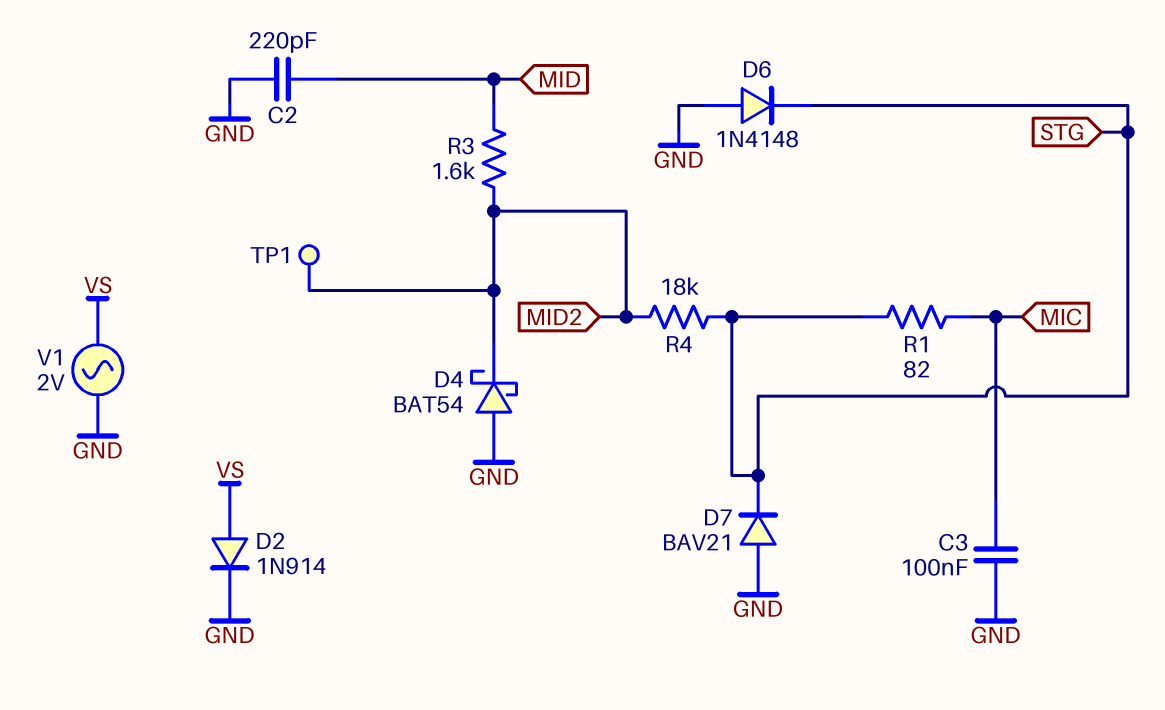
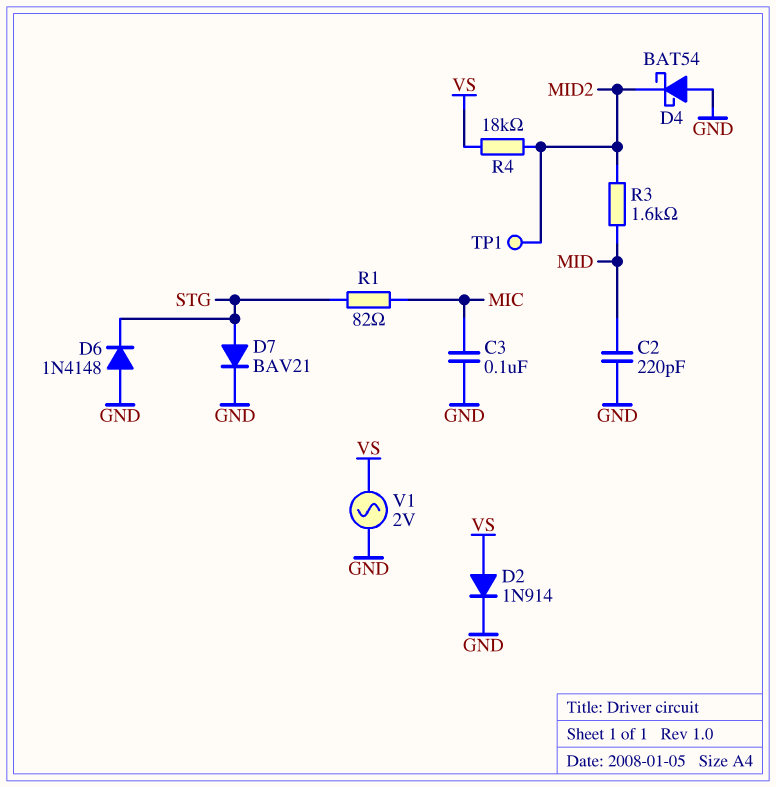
D7: diode BAV21 (A GND, K STG) -> diode BAV21 (A STG, K GND)
R4: 18k (MID2, STG) -> 18k (MID2, VS)

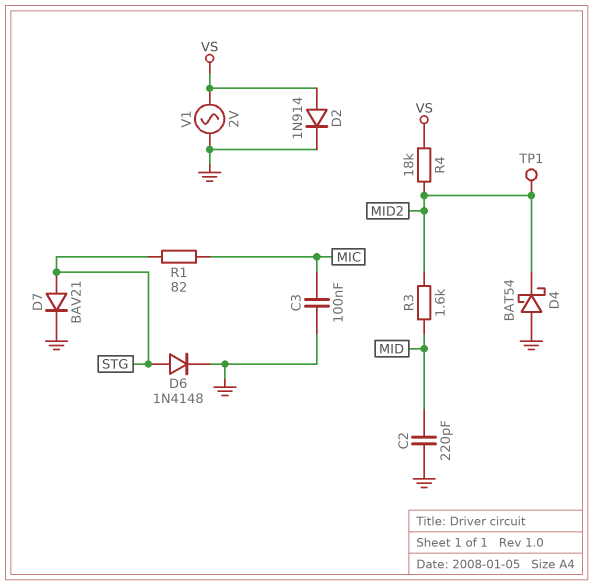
D6: diode 1N4148 (A GND, K STG) -> diode 1N4148 (A STG, K GND)

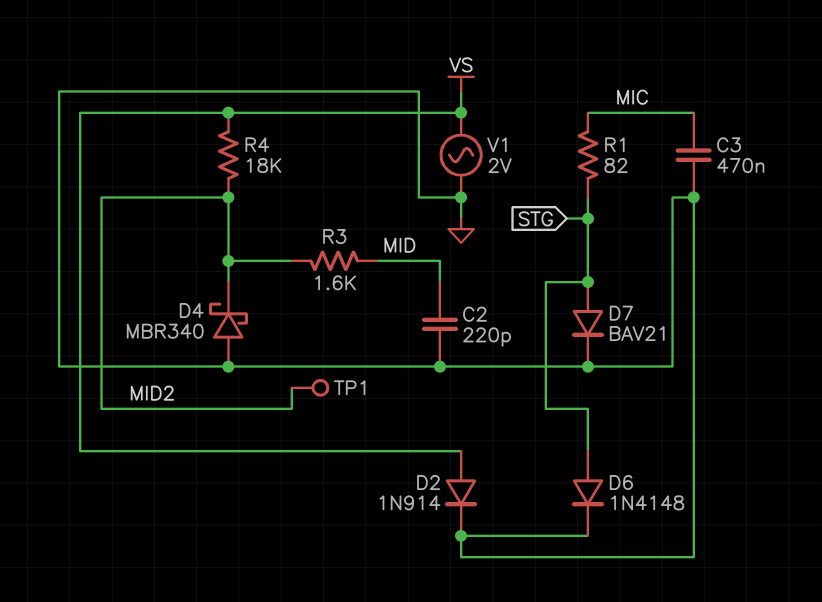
C3: 100nF (GND, MIC) -> 470nF (GND, MIC)
D4: schottky BAT54 (A GND, K MID2) -> schottky MBR340 (A GND, K MID2)

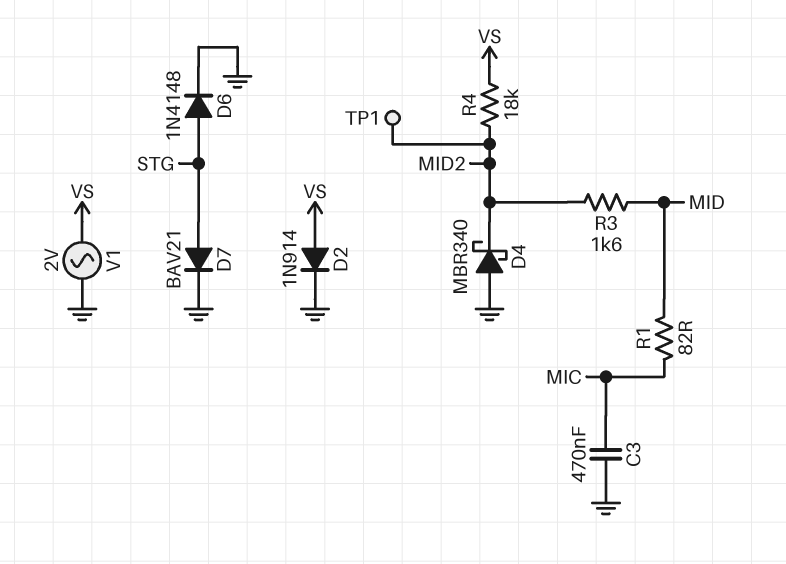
C2: 220pF (GND, MID) -> none
R1: 82 (MIC, STG) -> 82 (MIC, MID)

